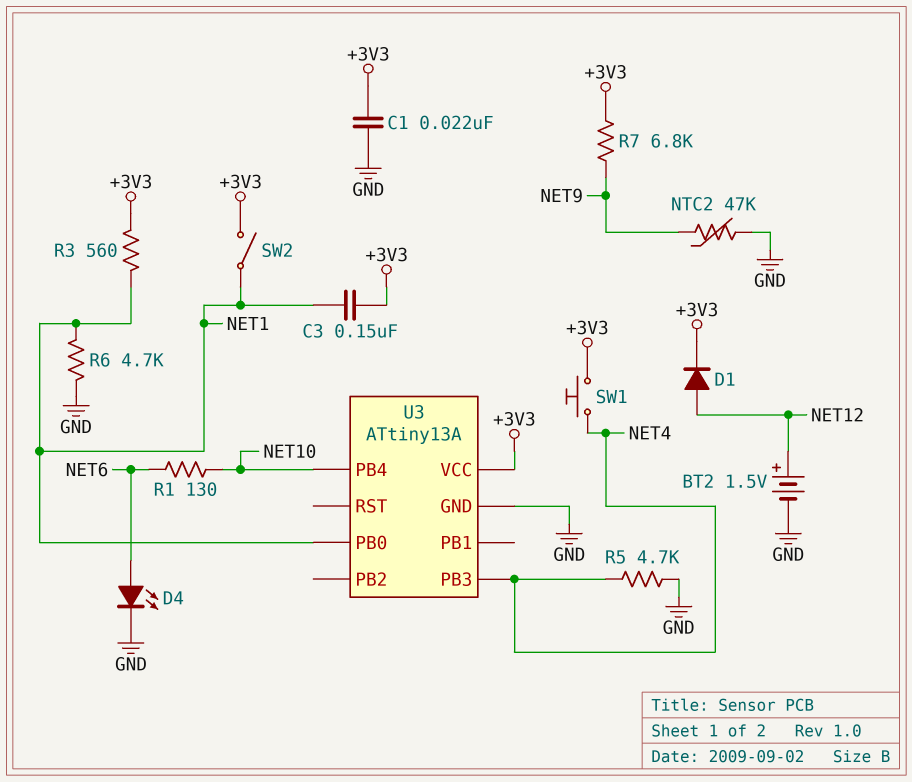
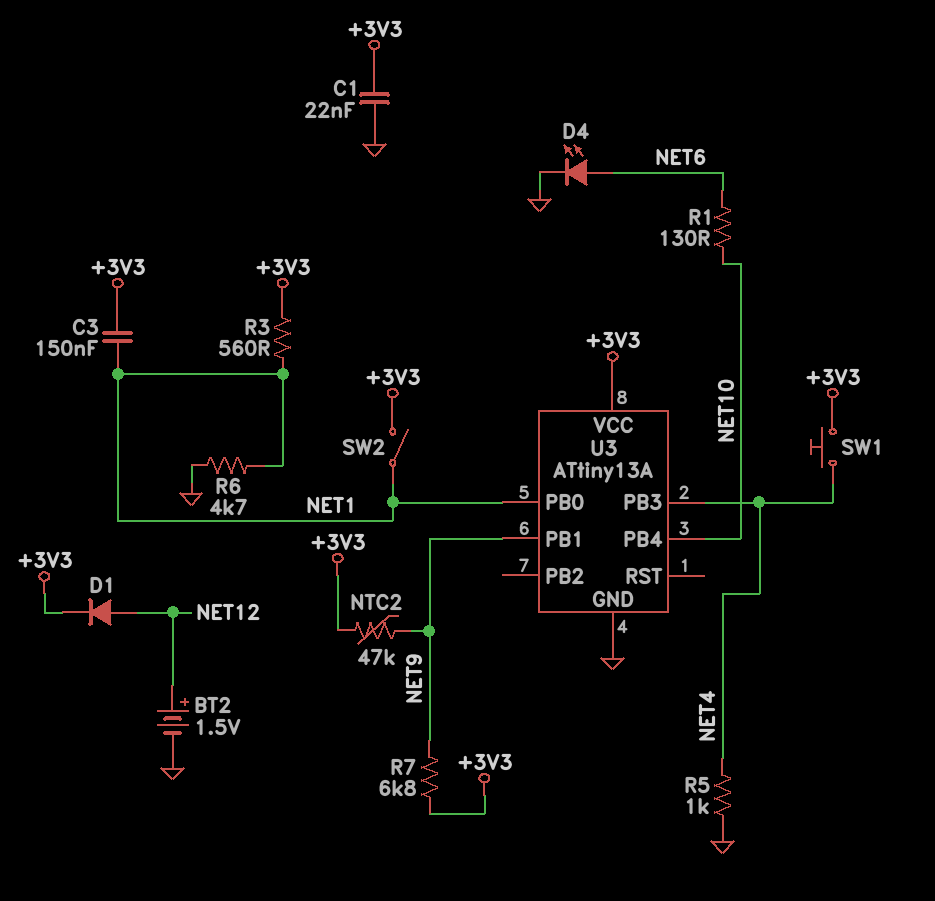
NTC2: 47k (GND, NET9) -> 47k (+3V3, NET9)
R5: 4.7k (GND, NET4) -> 1k (GND, NET4)
U3 pin PB1: none -> NET9

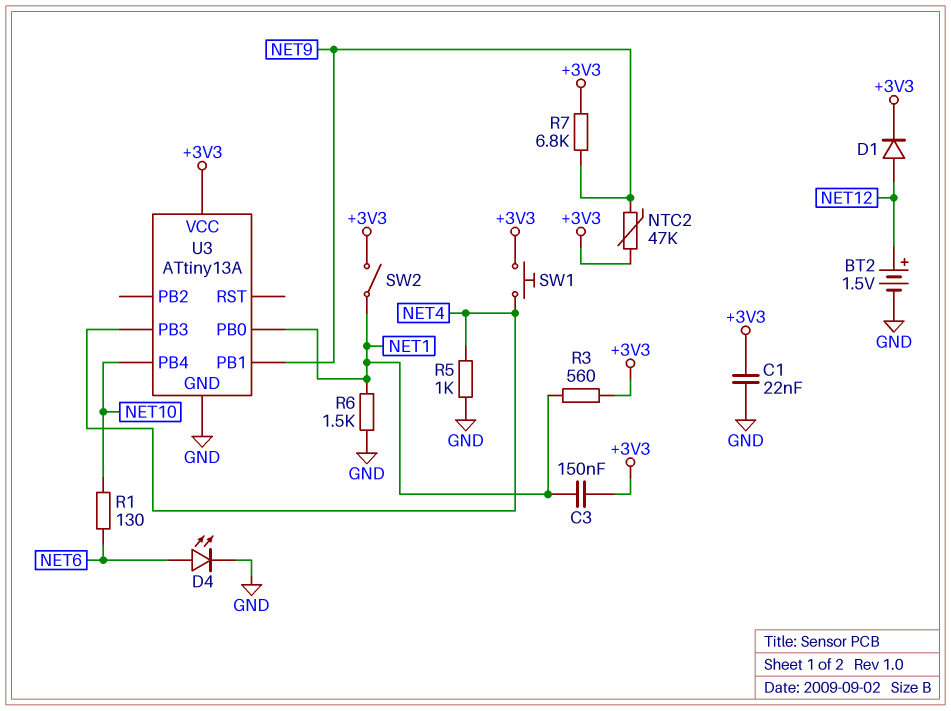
R6: 4.7k (GND, NET1) -> 1.5k (GND, NET1)

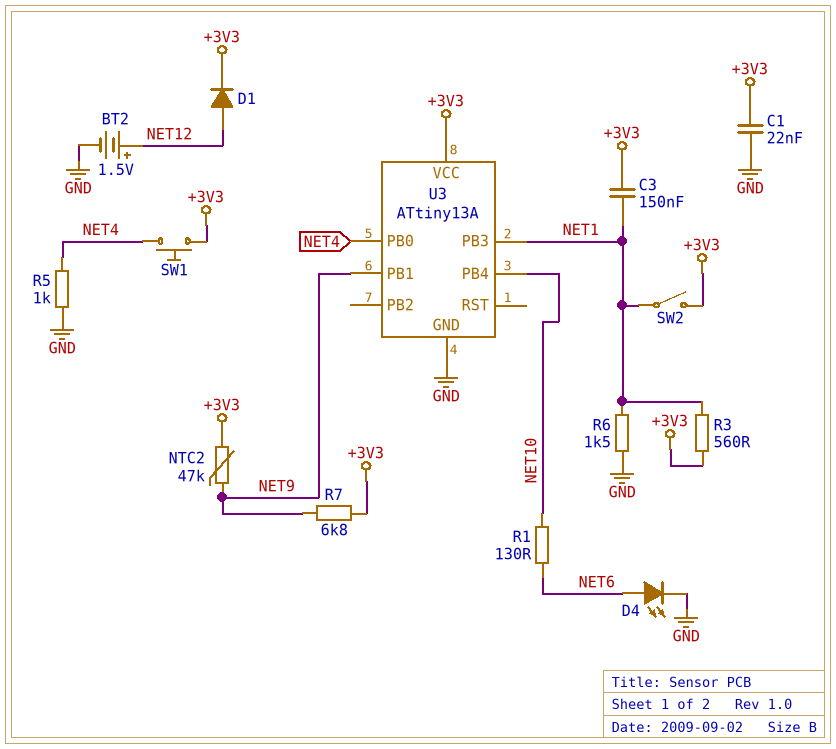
U3 pin PB0: NET1 -> NET4
U3 pin PB3: NET4 -> NET1

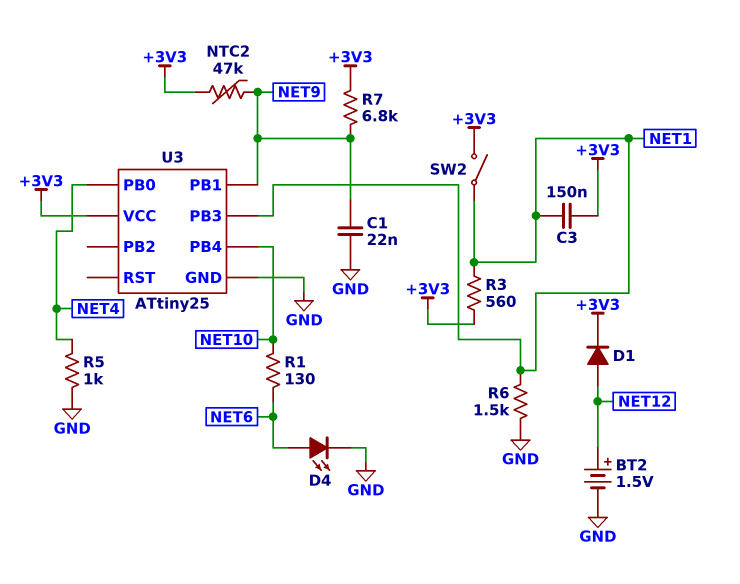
C1: 22nF (+3V3, GND) -> 22nF (GND, NET9)
SW1: button (+3V3, NET4) -> none
U3: ATtiny13A -> ATtiny25

